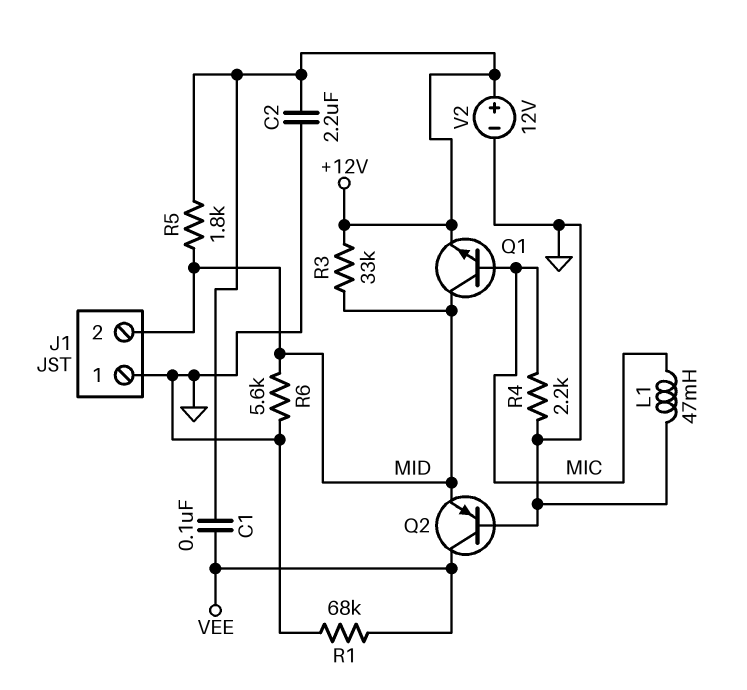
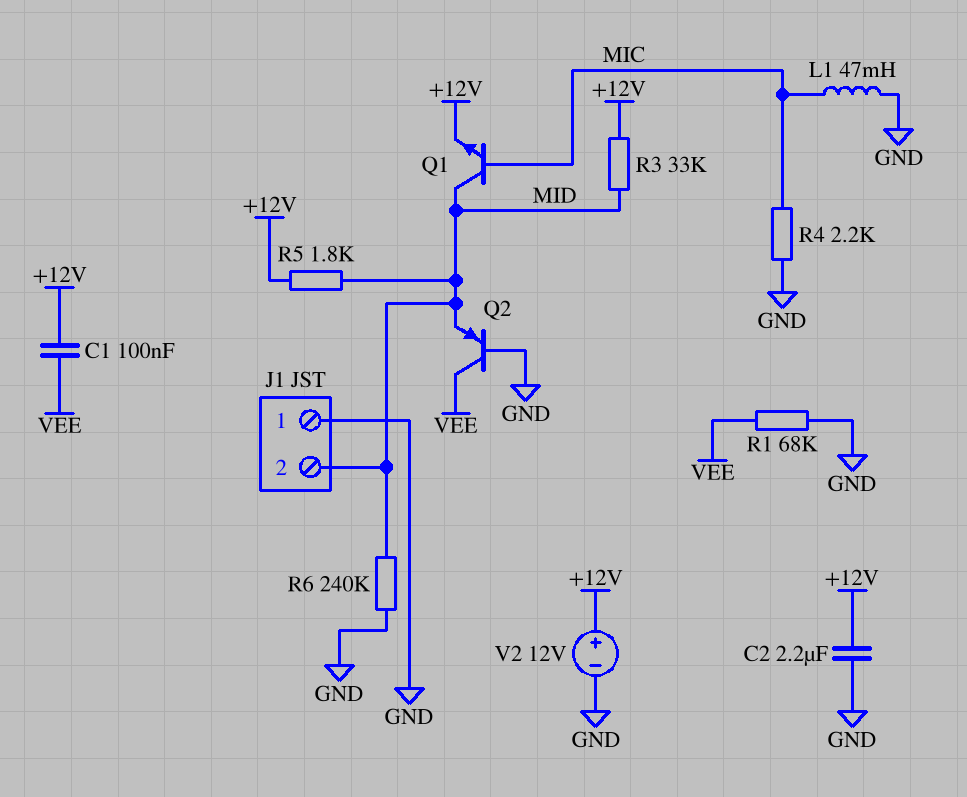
R6: 5.6k (GND, MID) -> 240k (GND, MID)

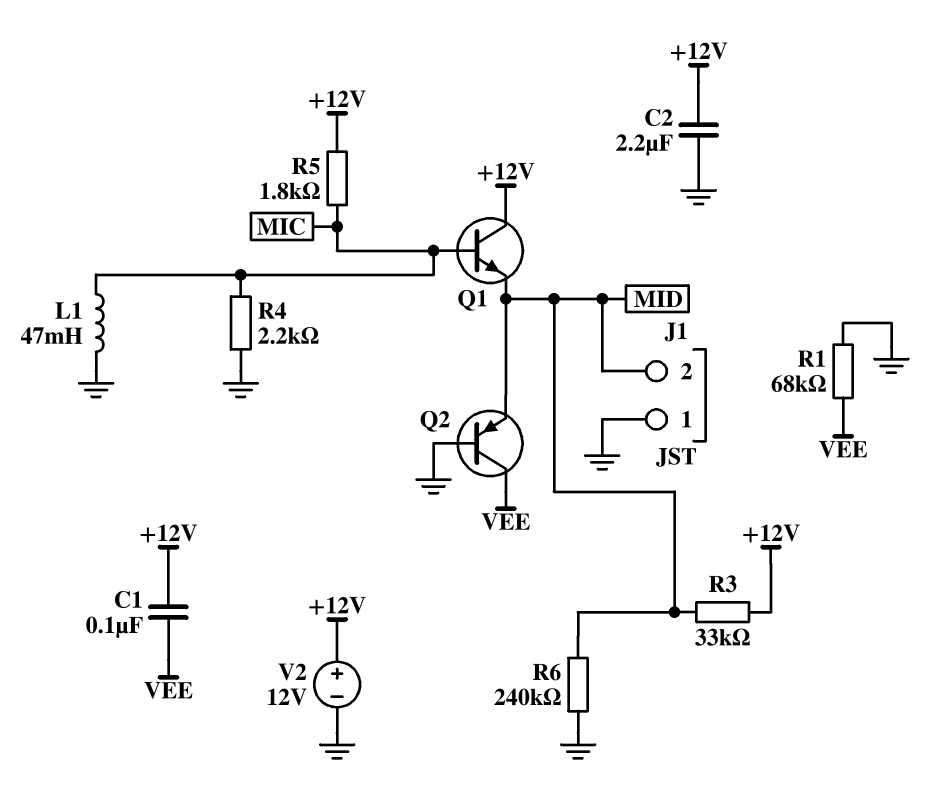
Q1: NPN (B MIC, C MID, E +12V) -> NPN (B MIC, C +12V, E MID)
R5: 1.8k (+12V, MID) -> 1.8k (+12V, MIC)

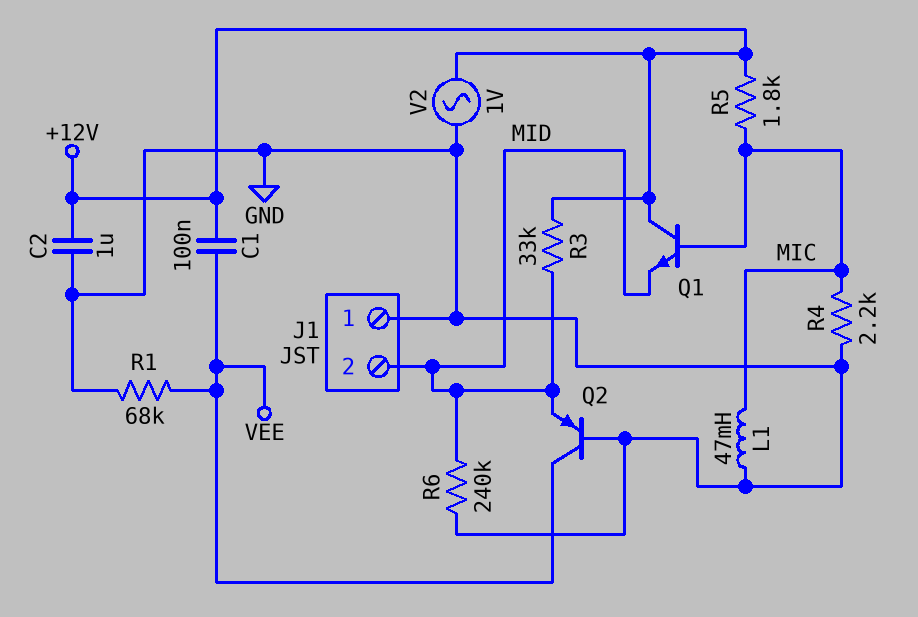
C2: 2.2uF (+12V, GND) -> 1uF (+12V, GND)
V2: 12V (plus +12V, minus GND) -> AC 1V (+12V, GND)

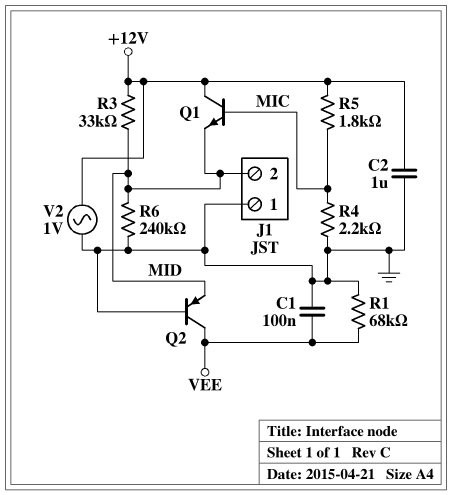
C1: 100nF (+12V, VEE) -> 100nF (GND, VEE)
L1: 47mH (GND, MIC) -> none

